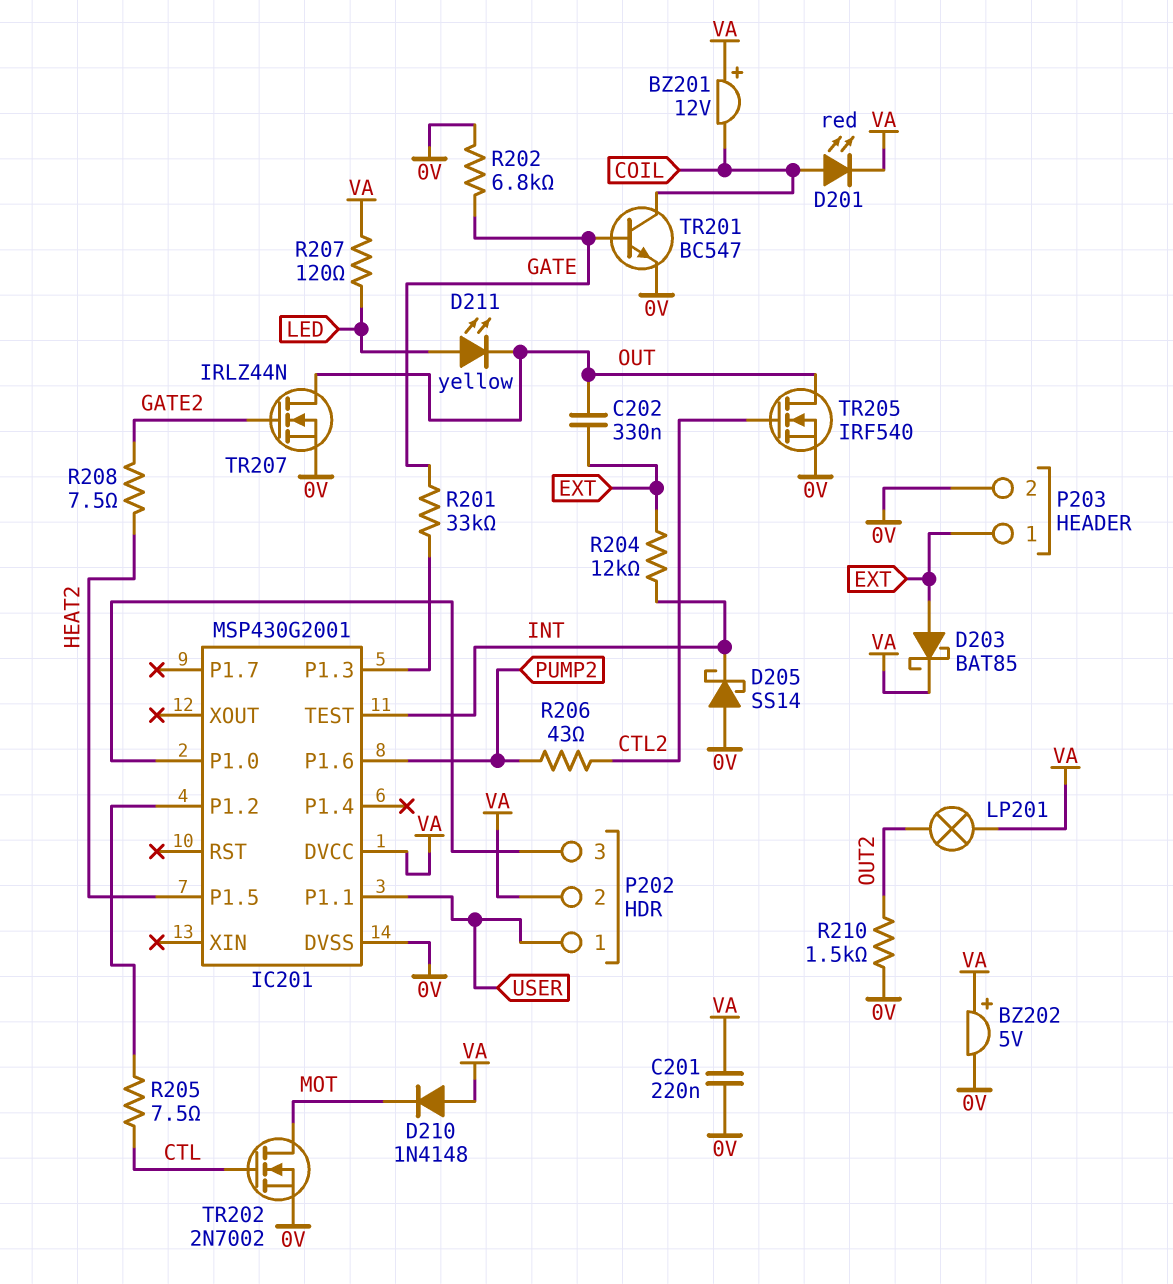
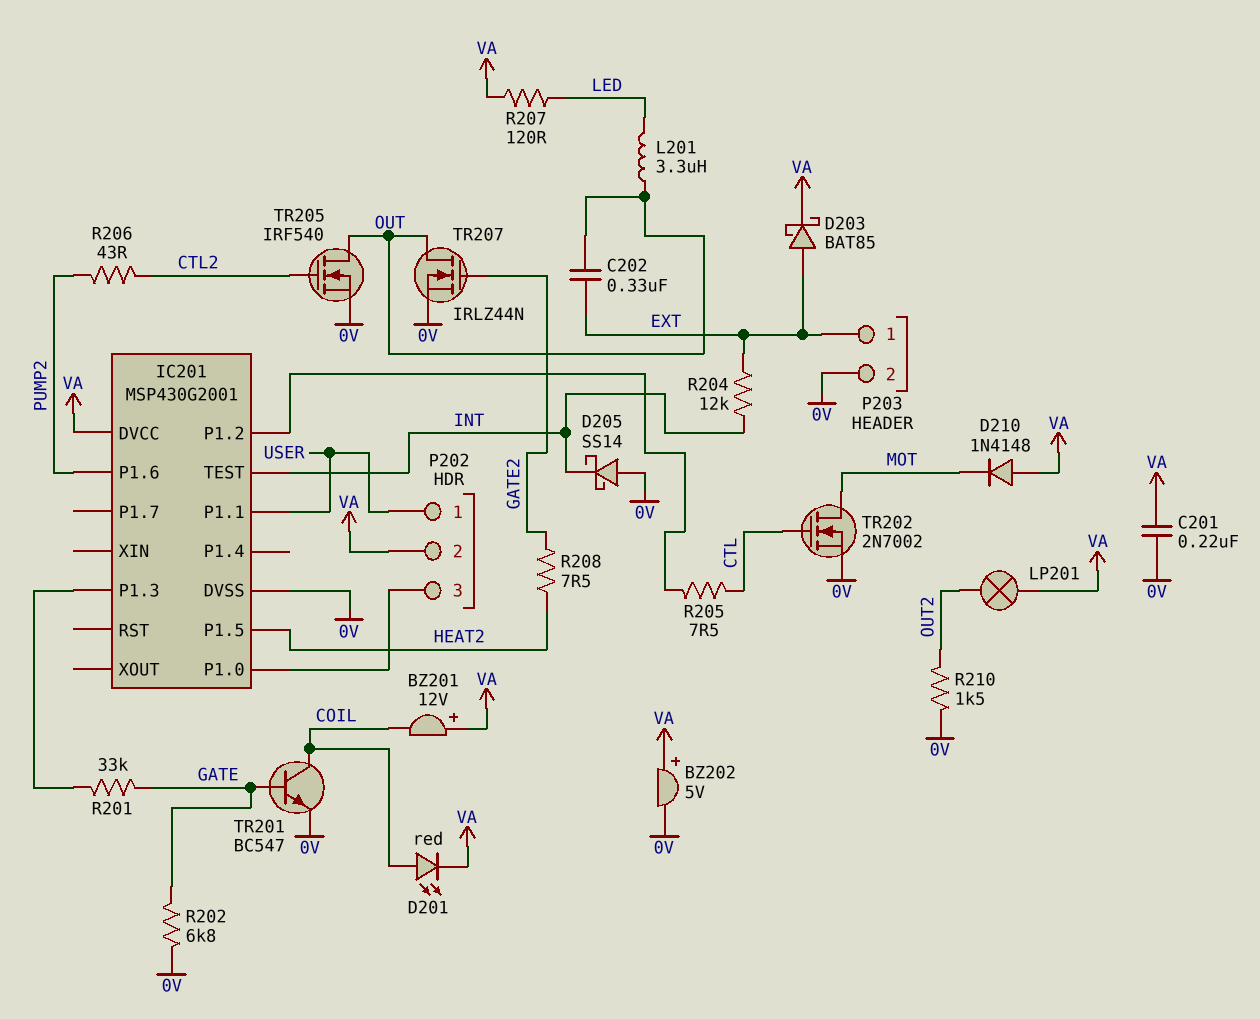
D211: LED yellow (A LED, K OUT) -> none
L201: none -> 3.3uH (LED, OUT)

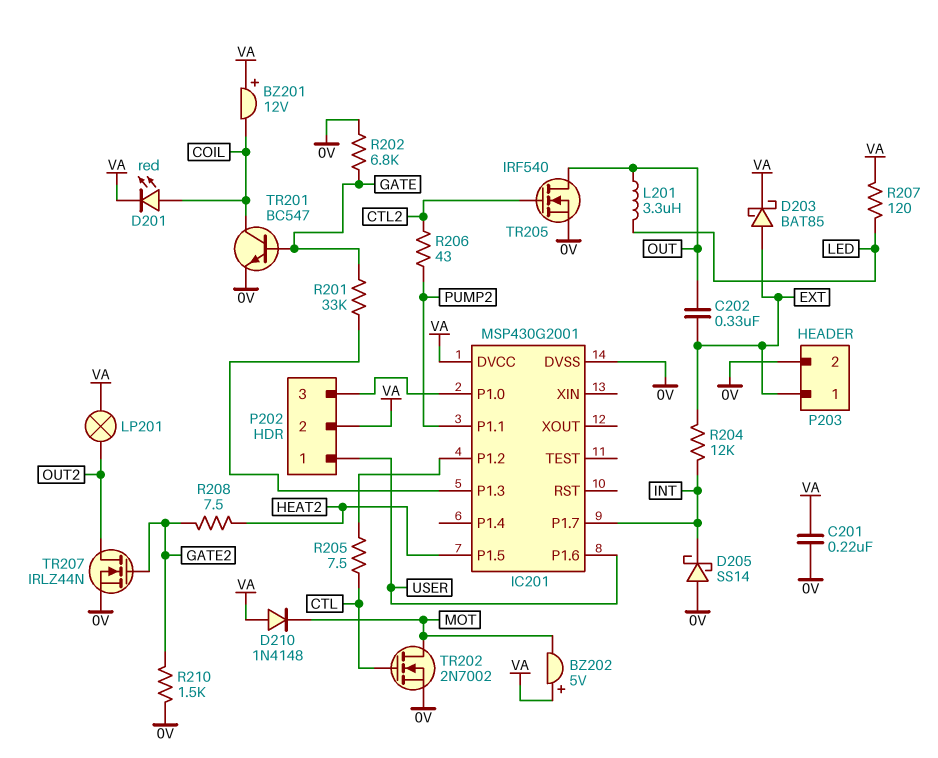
BZ202: buzzer 5V (plus VA, minus 0V) -> buzzer 5V (plus VA, minus MOT)
IC201 pin P1.1: USER -> PUMP2
IC201 pin P1.6: PUMP2 -> USER
IC201 pin P1.7: none -> INT
IC201 pin TEST: INT -> none
R210: 1.5k (0V, OUT2) -> 1.5k (0V, GATE2)
TR207: NMOS IRLZ44N (G GATE2, D OUT, S 0V) -> NMOS IRLZ44N (G GATE2, D OUT2, S 0V)

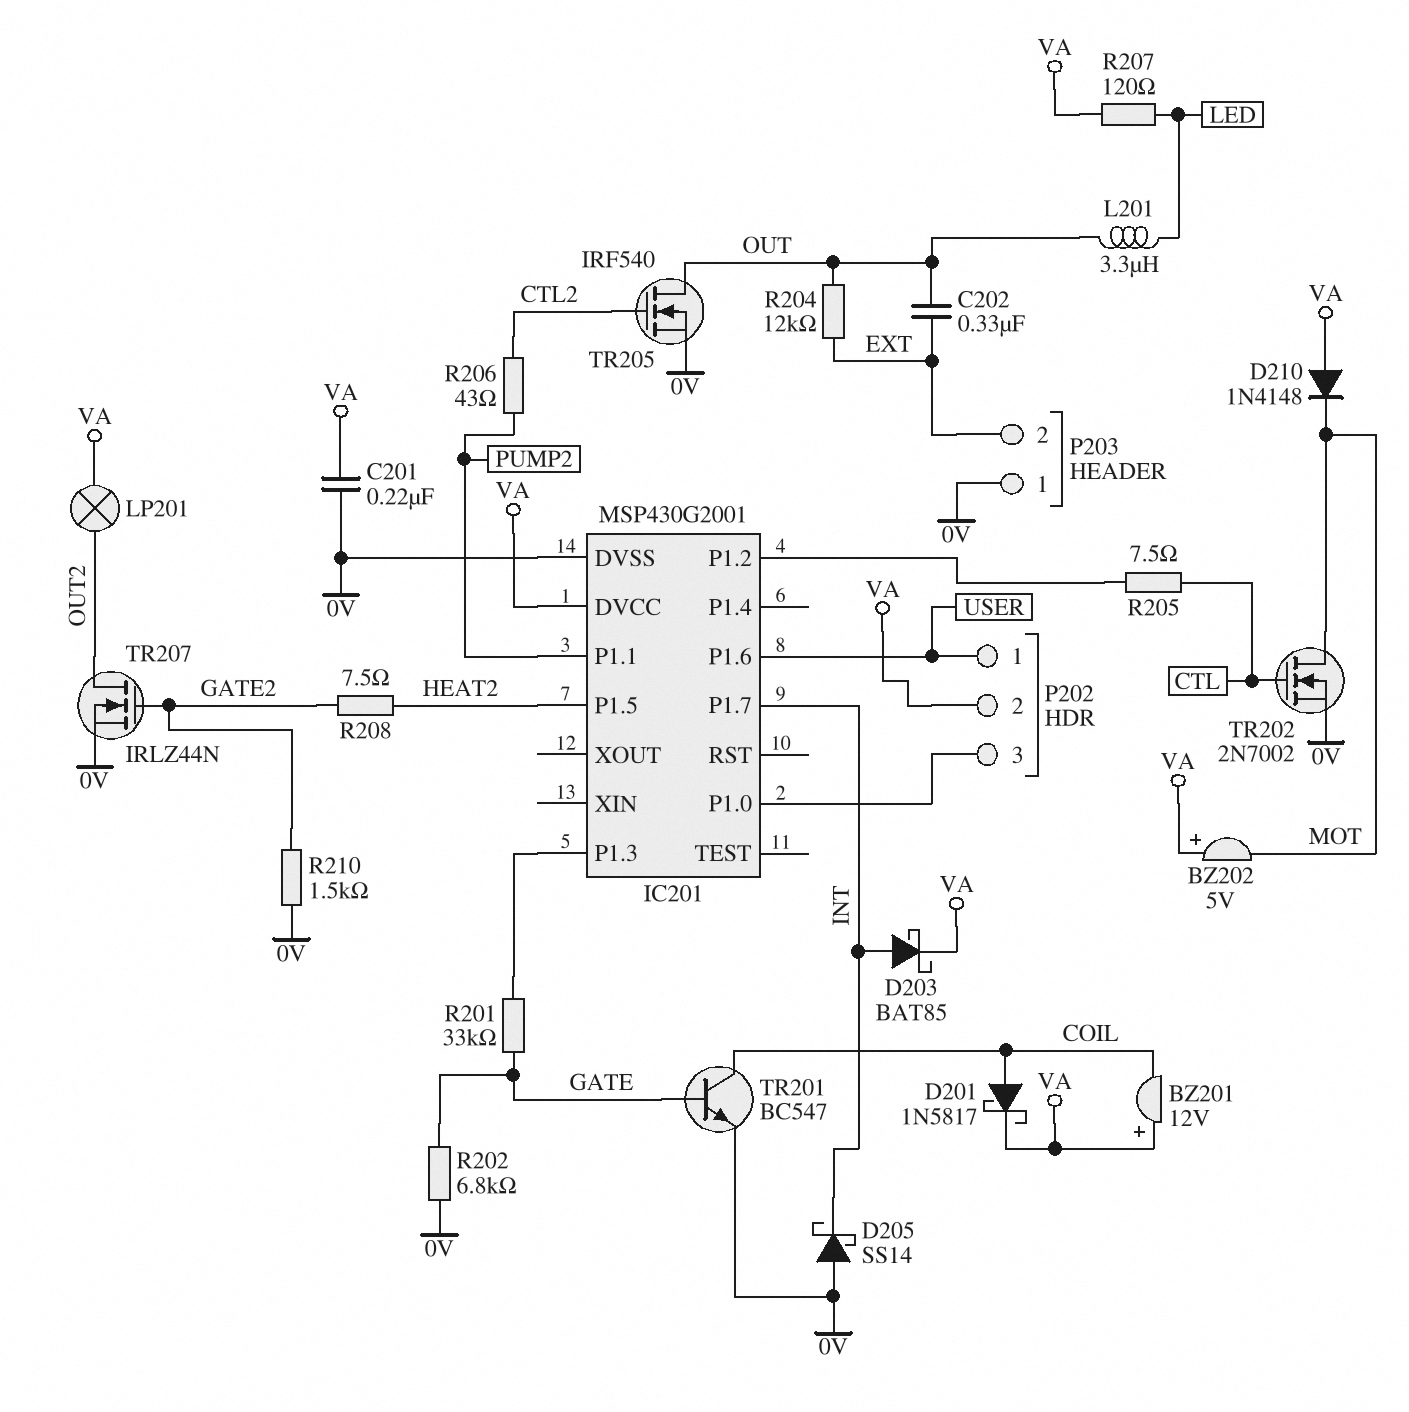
D201: LED red (A COIL, K VA) -> schottky 1N5817 (A COIL, K VA)
D203: schottky BAT85 (A EXT, K VA) -> schottky BAT85 (A INT, K VA)
P203 pin 1: EXT -> 0V
P203 pin 2: 0V -> EXT
R204: 12k (EXT, INT) -> 12k (EXT, OUT)

